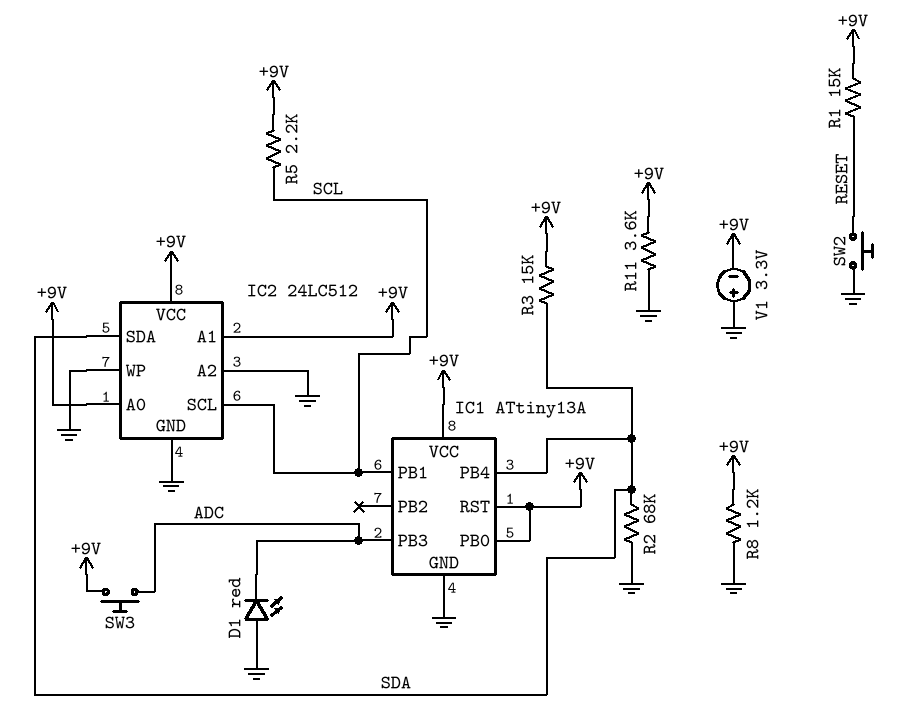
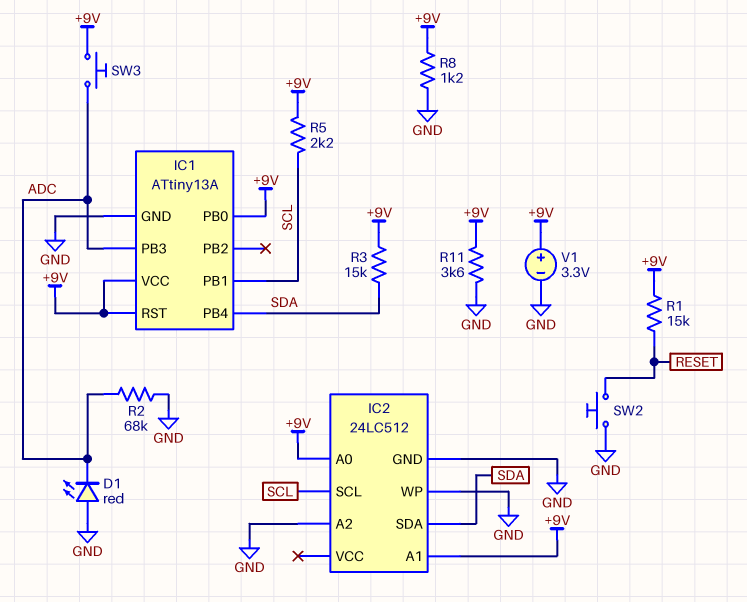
IC2 pin VCC: +9V -> none
R2: 68k (GND, SDA) -> 68k (ADC, GND)
V1: 3.3V (plus GND, minus +9V) -> 3.3V (plus +9V, minus GND)

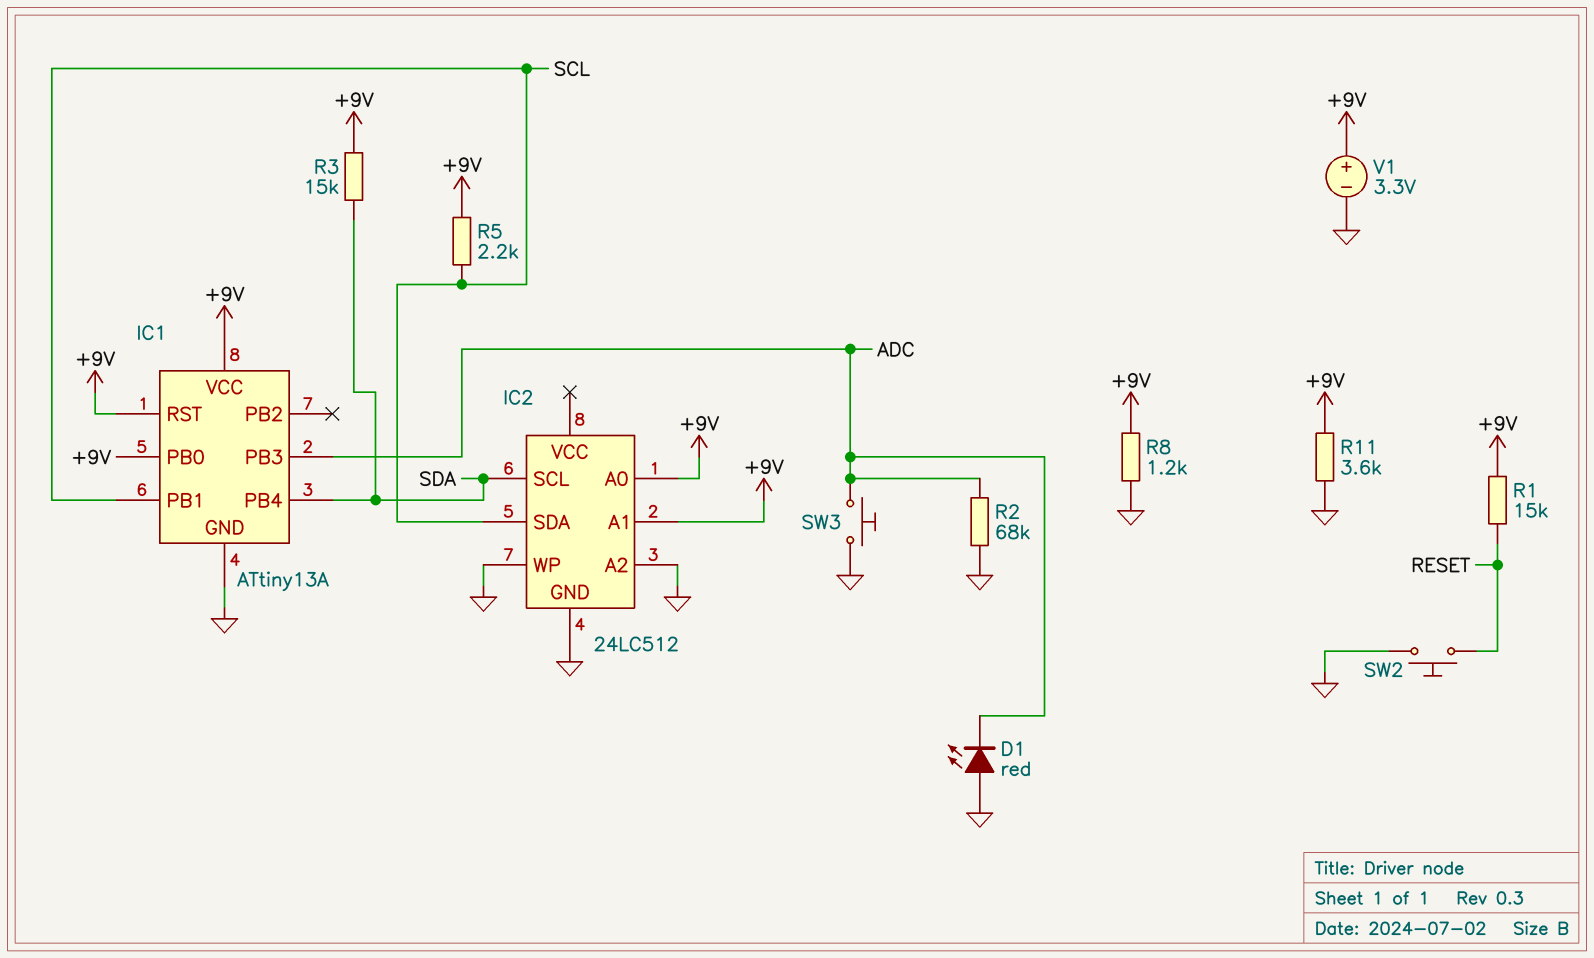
IC2 pin SCL: SCL -> SDA
IC2 pin SDA: SDA -> SCL
SW3: button (+9V, ADC) -> button (ADC, GND)

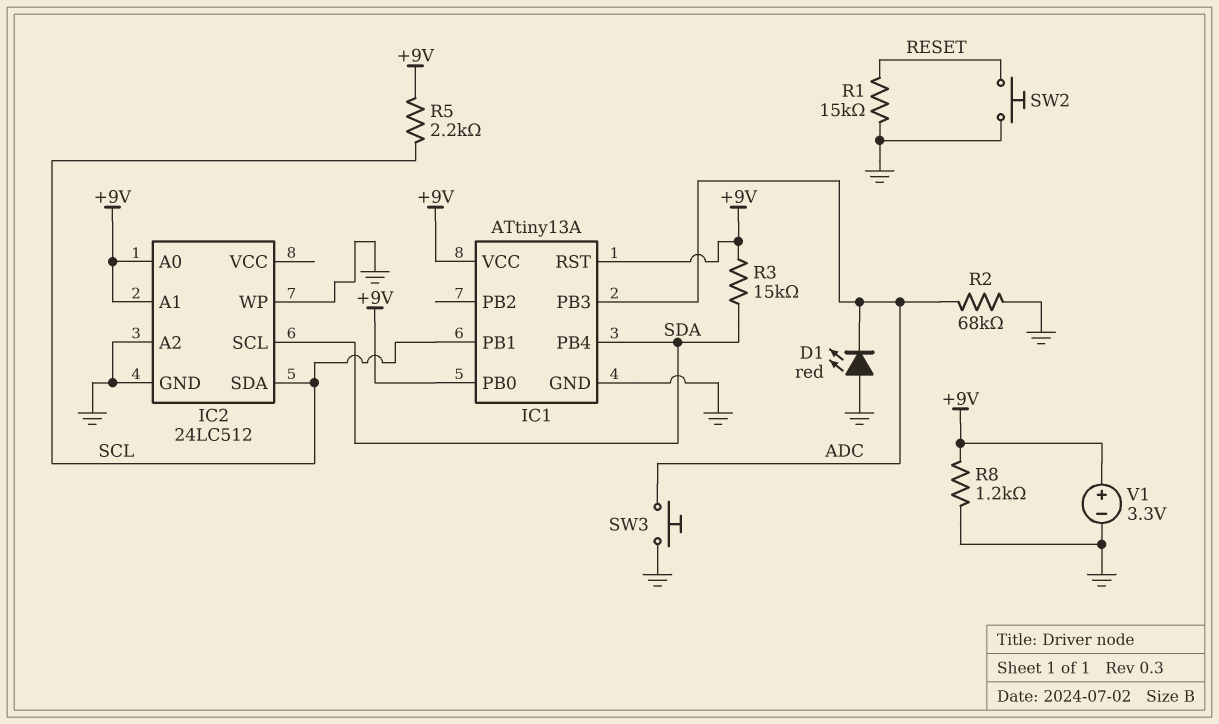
R1: 15k (+9V, RESET) -> 15k (GND, RESET)
R11: 3.6k (+9V, GND) -> none

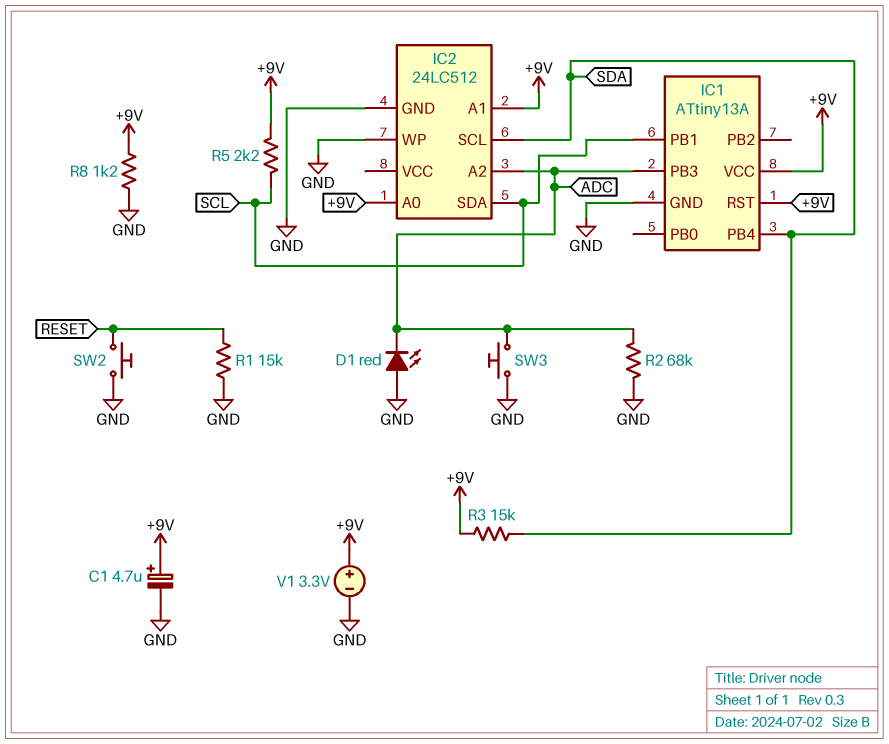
C1: none -> 4.7uF (plus +9V, minus GND)
IC1 pin PB0: +9V -> none
IC2 pin A2: GND -> ADC

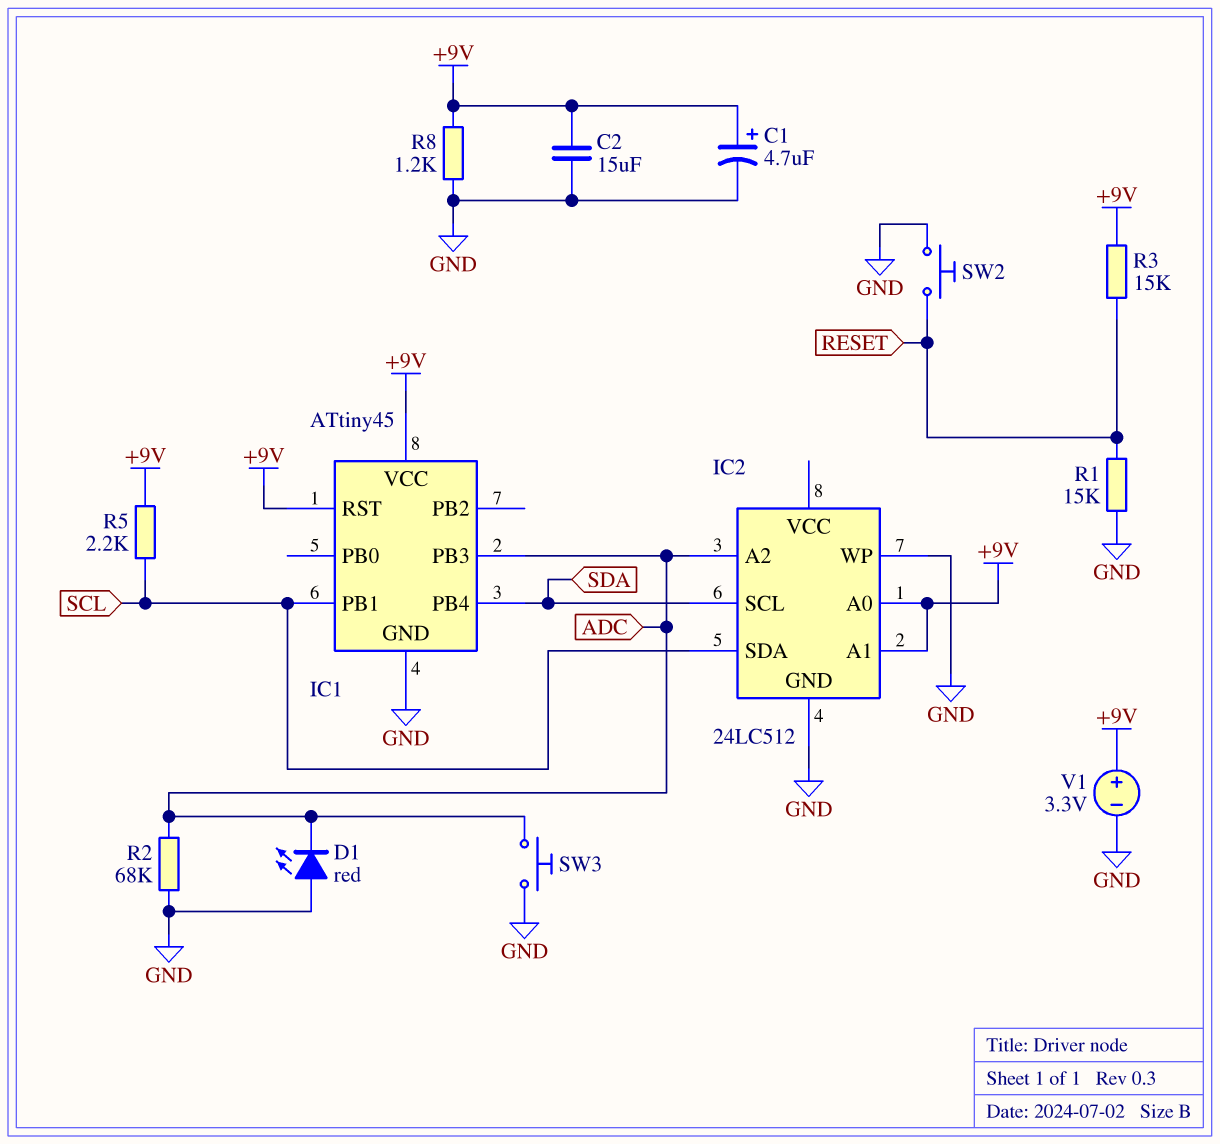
C2: none -> 15uF (+9V, GND)
IC1: ATtiny13A -> ATtiny45
R3: 15k (+9V, SDA) -> 15k (+9V, RESET)

